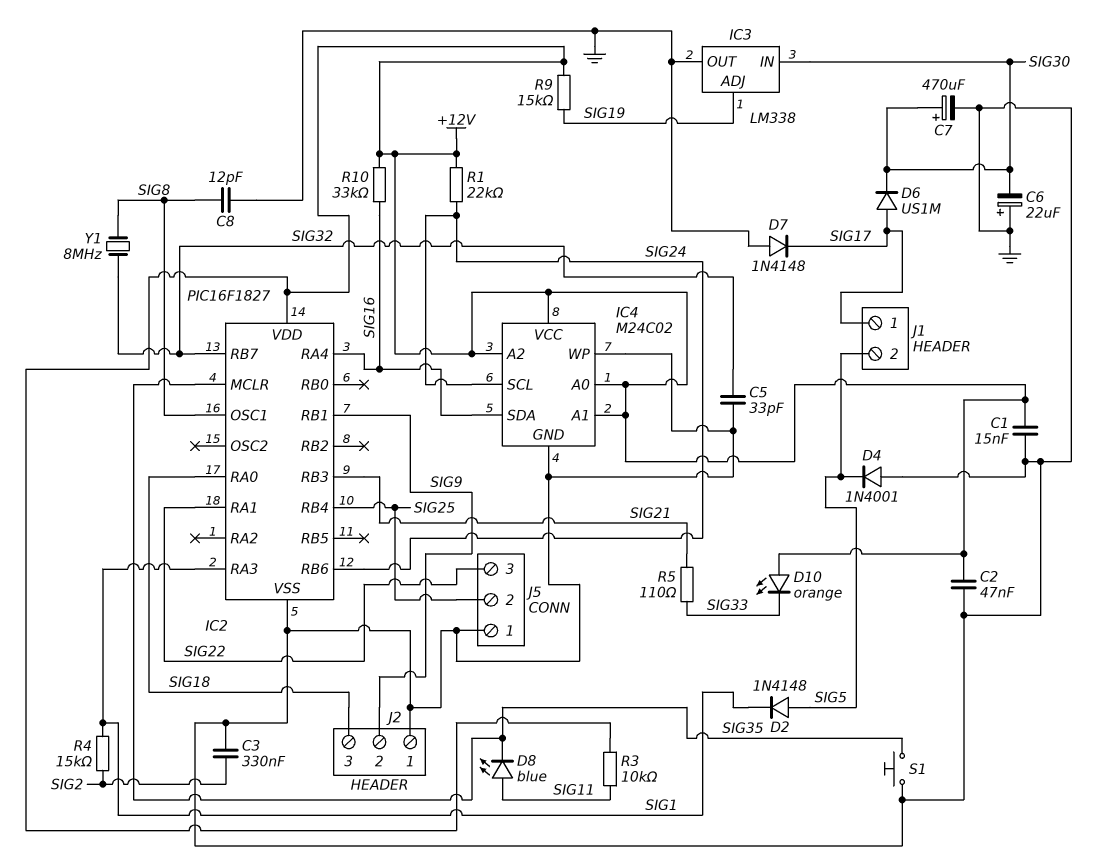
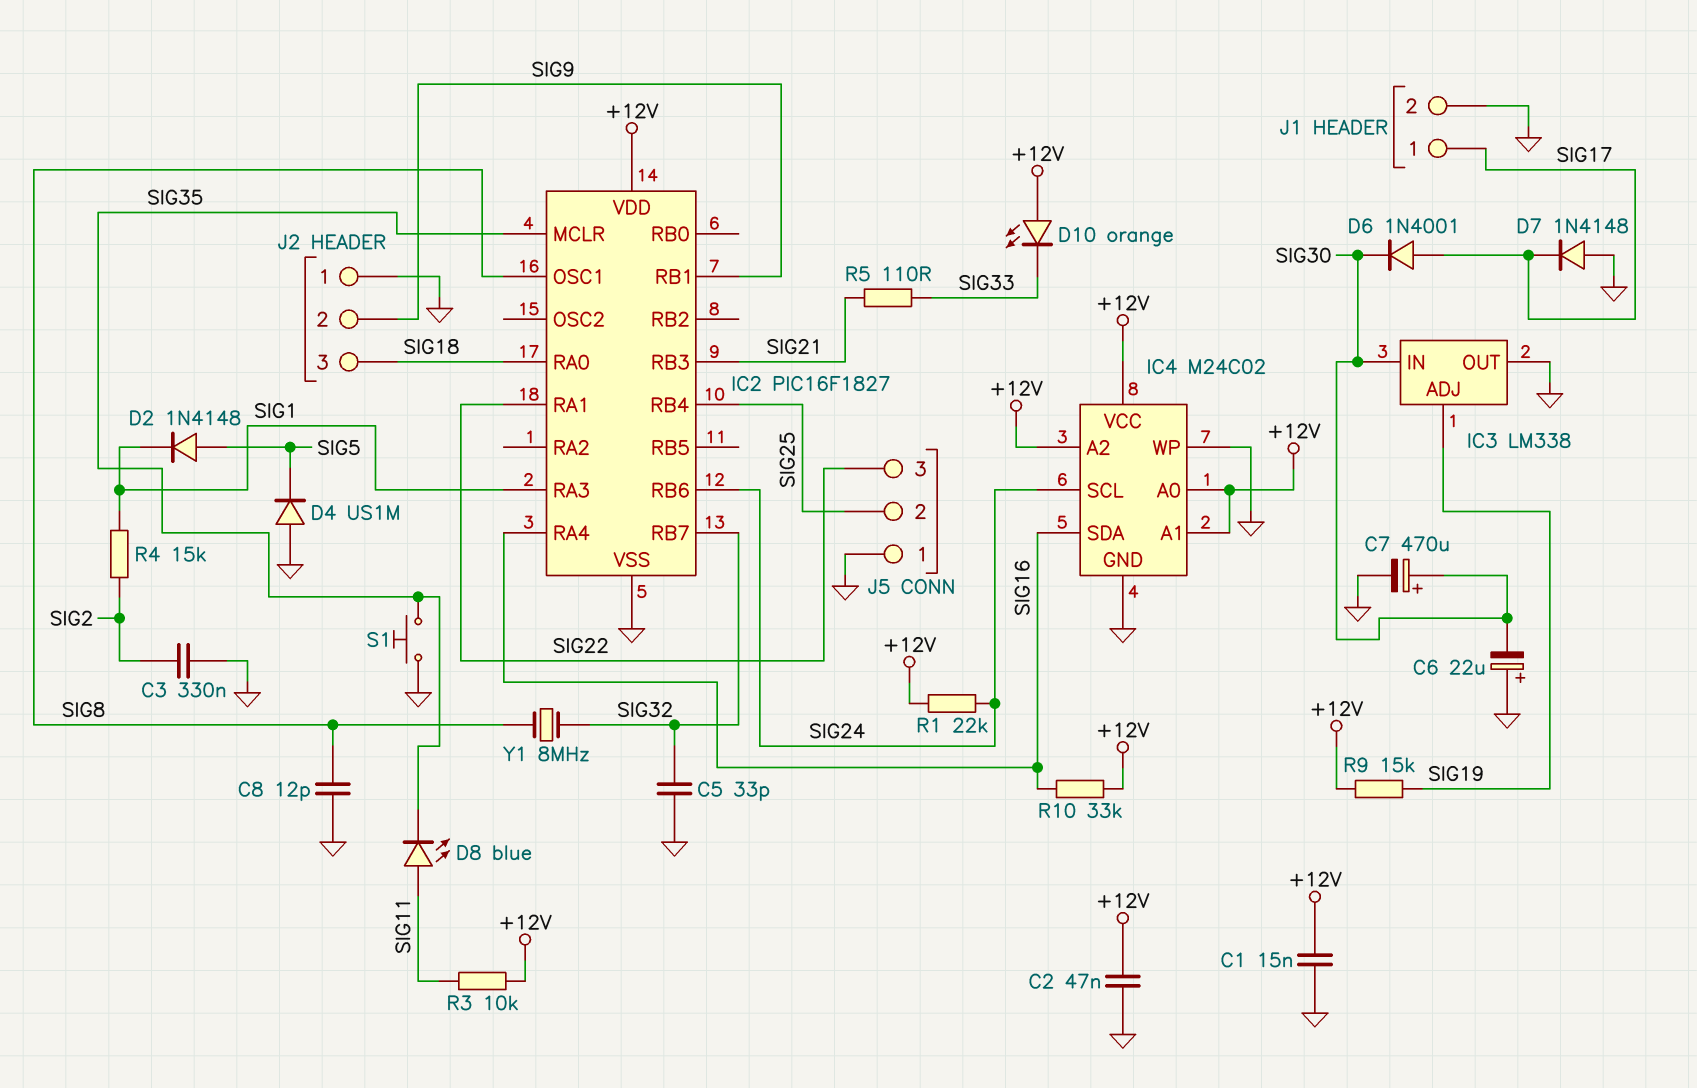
D4: diode 1N4001 (A GND, K SIG5) -> diode US1M (A GND, K SIG5)
D6: diode US1M (A SIG17, K SIG30) -> diode 1N4001 (A SIG17, K SIG30)
J1 pin 2: SIG5 -> GND

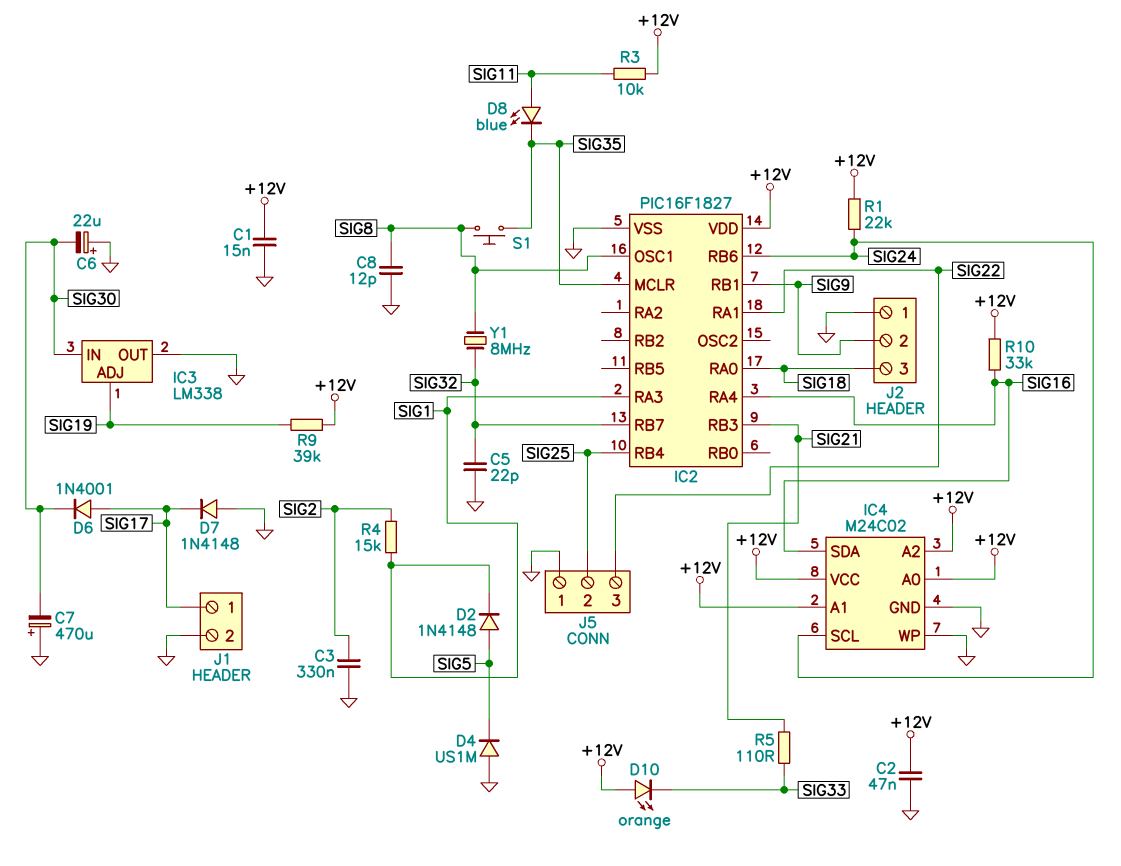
C5: 33pF (GND, SIG32) -> 22pF (GND, SIG32)
C7: 470uF (plus SIG30, minus GND) -> 470uF (plus GND, minus SIG30)
R9: 15k (+12V, SIG19) -> 39k (+12V, SIG19)
S1: button (GND, SIG35) -> button (SIG8, SIG35)

